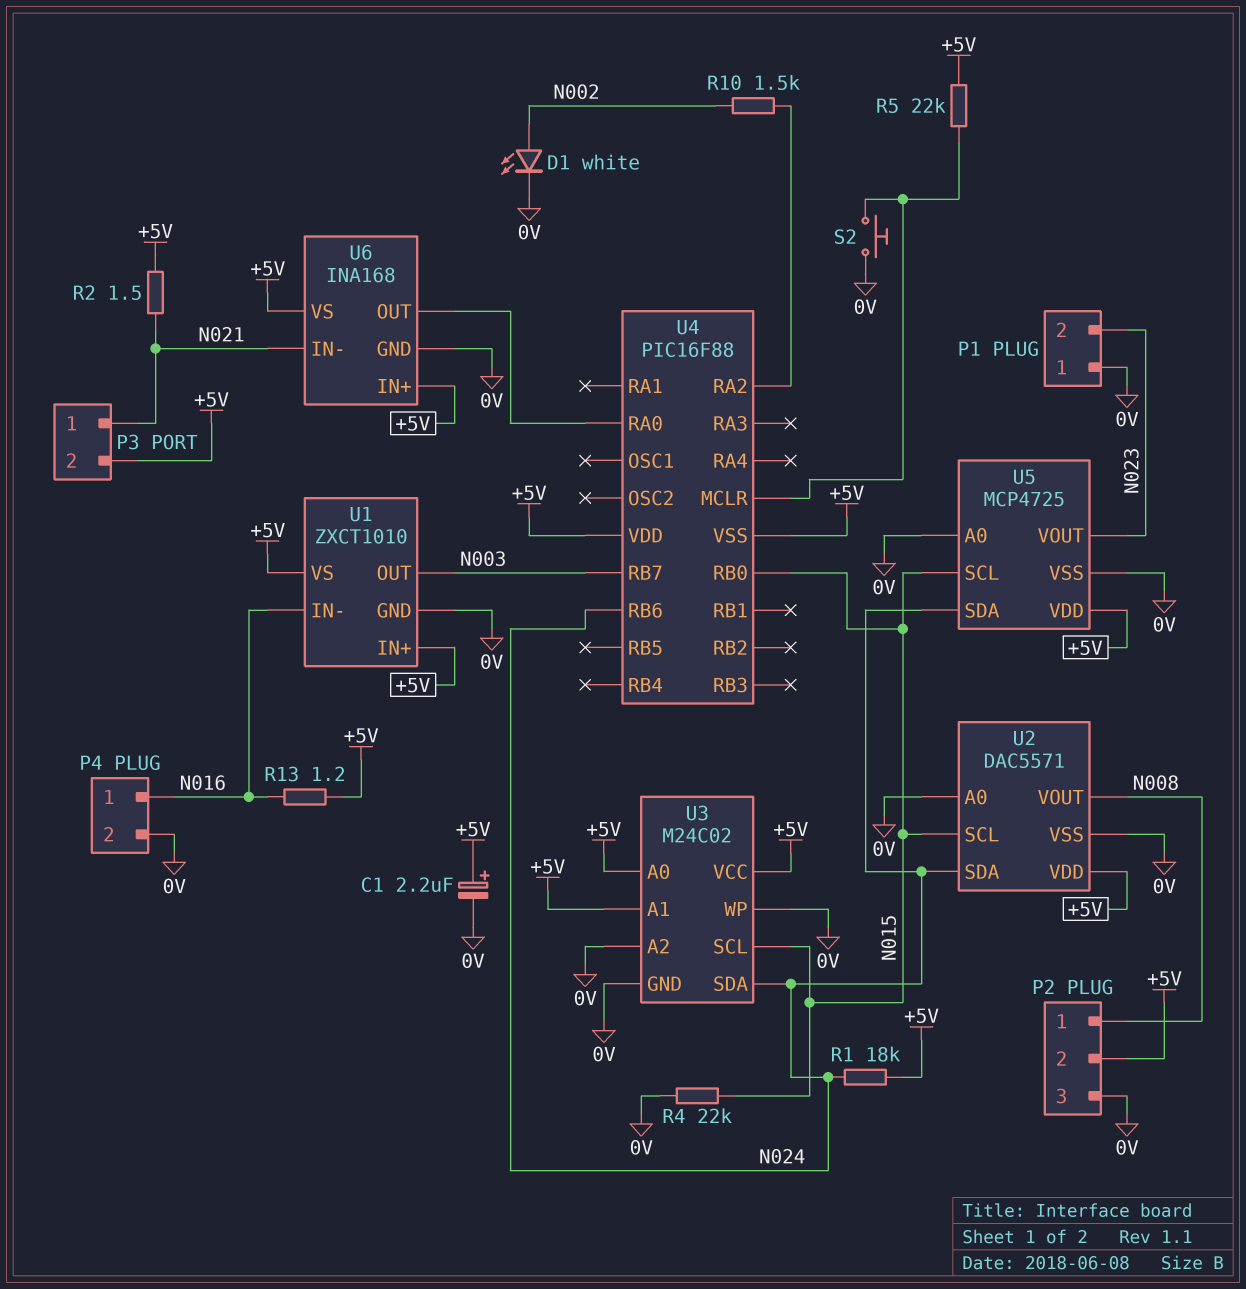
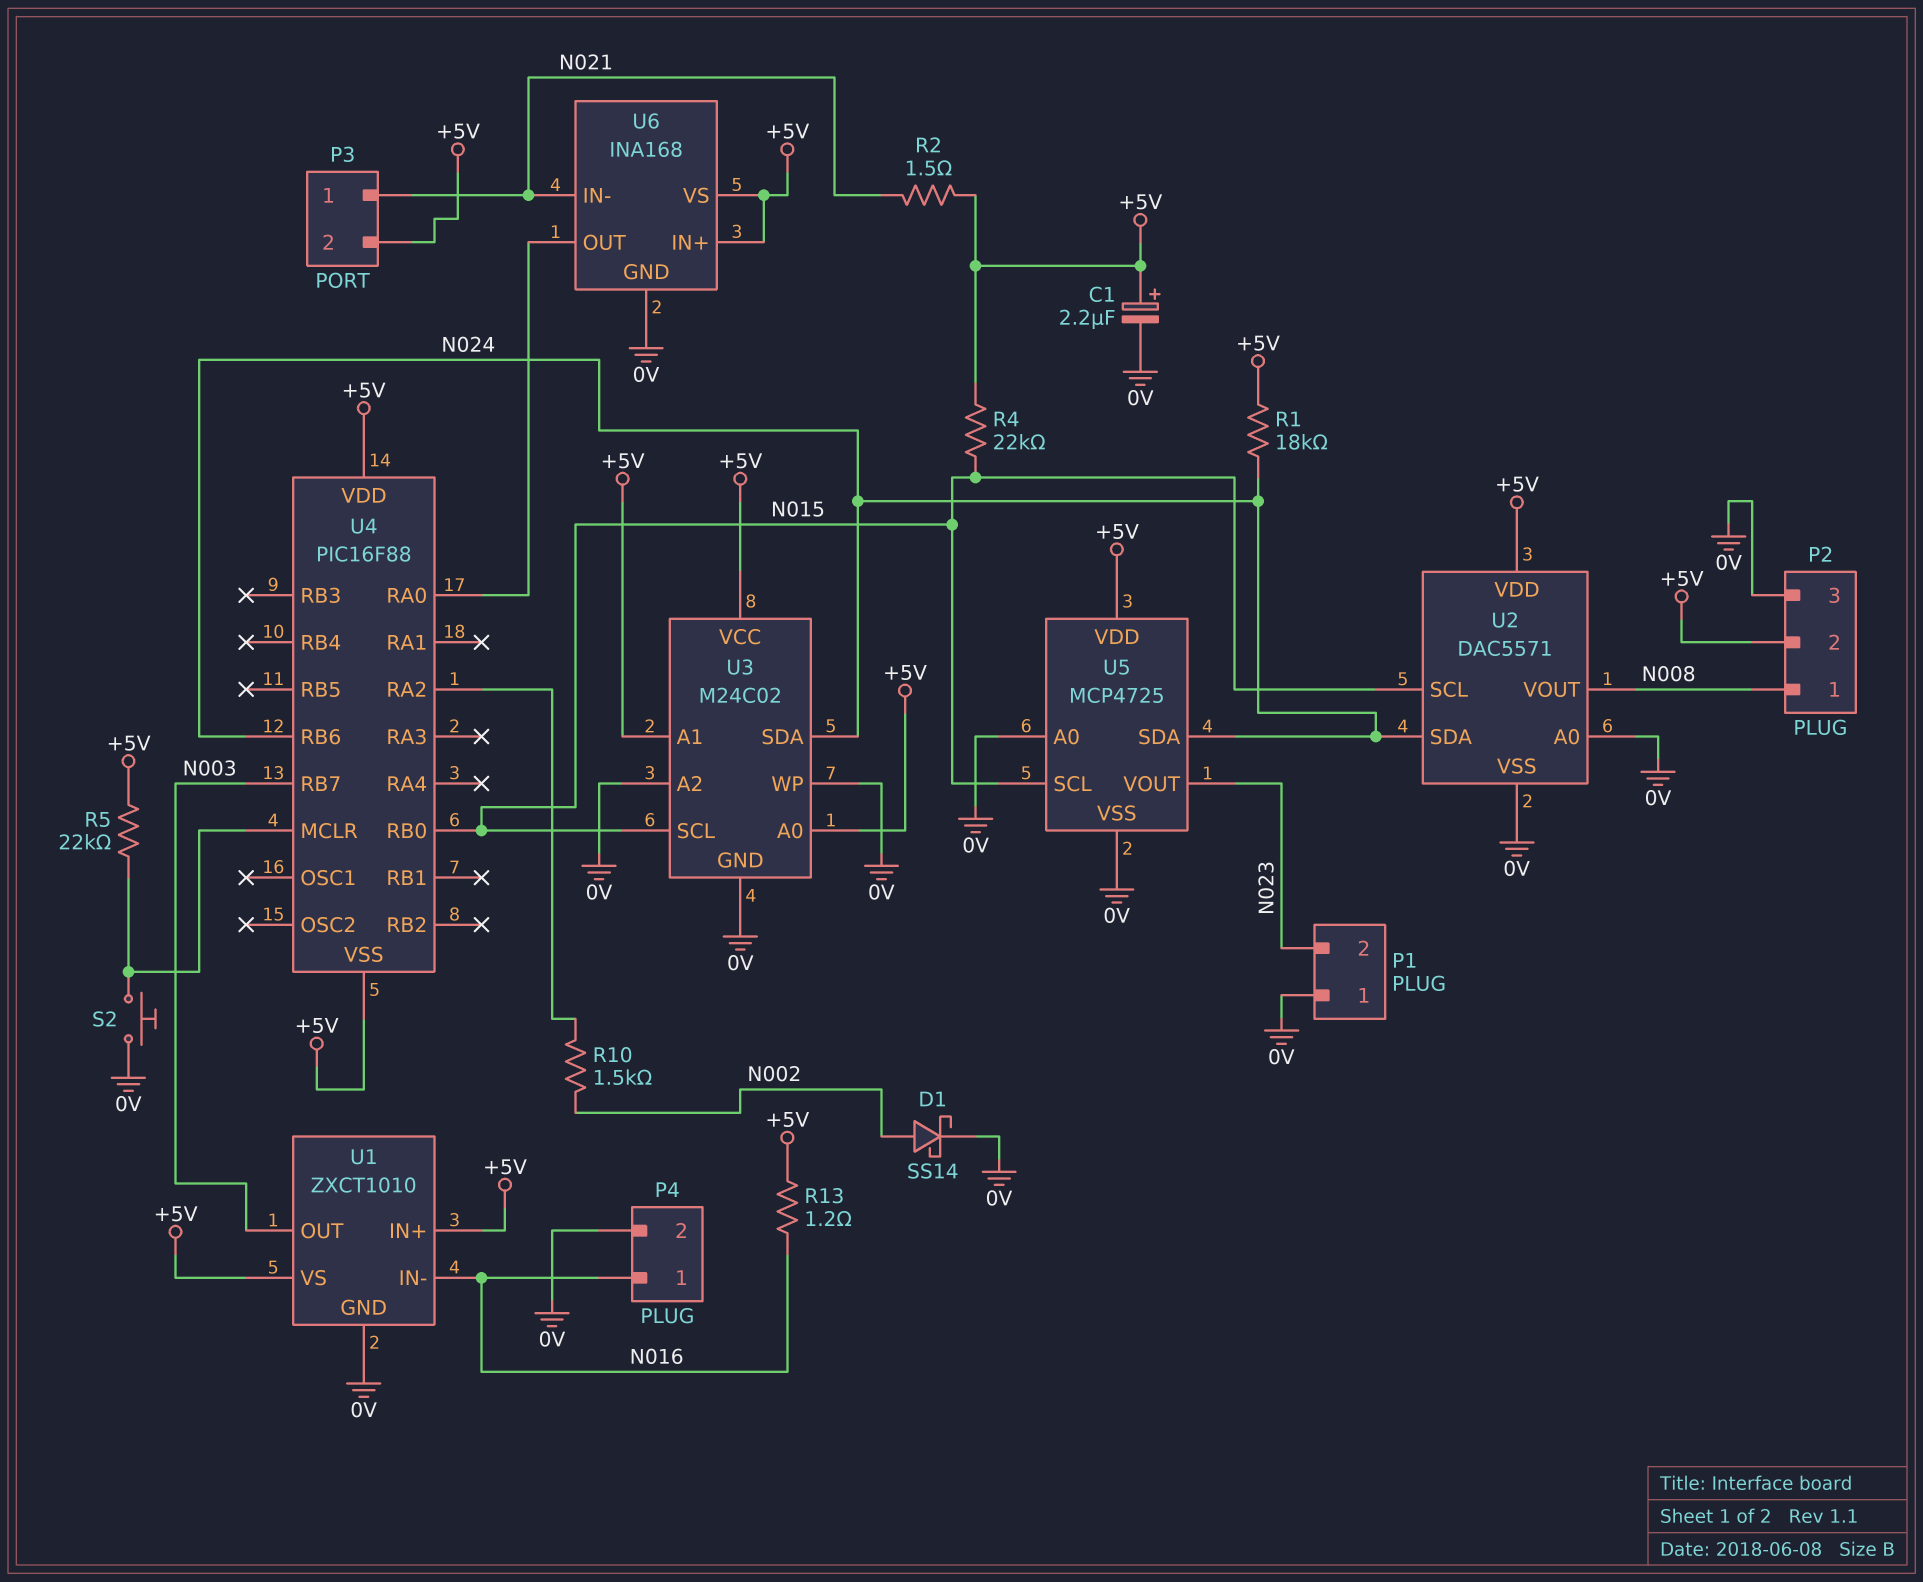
D1: LED white (A N002, K 0V) -> schottky SS14 (A N002, K 0V)
R4: 22k (0V, N015) -> 22k (+5V, N015)

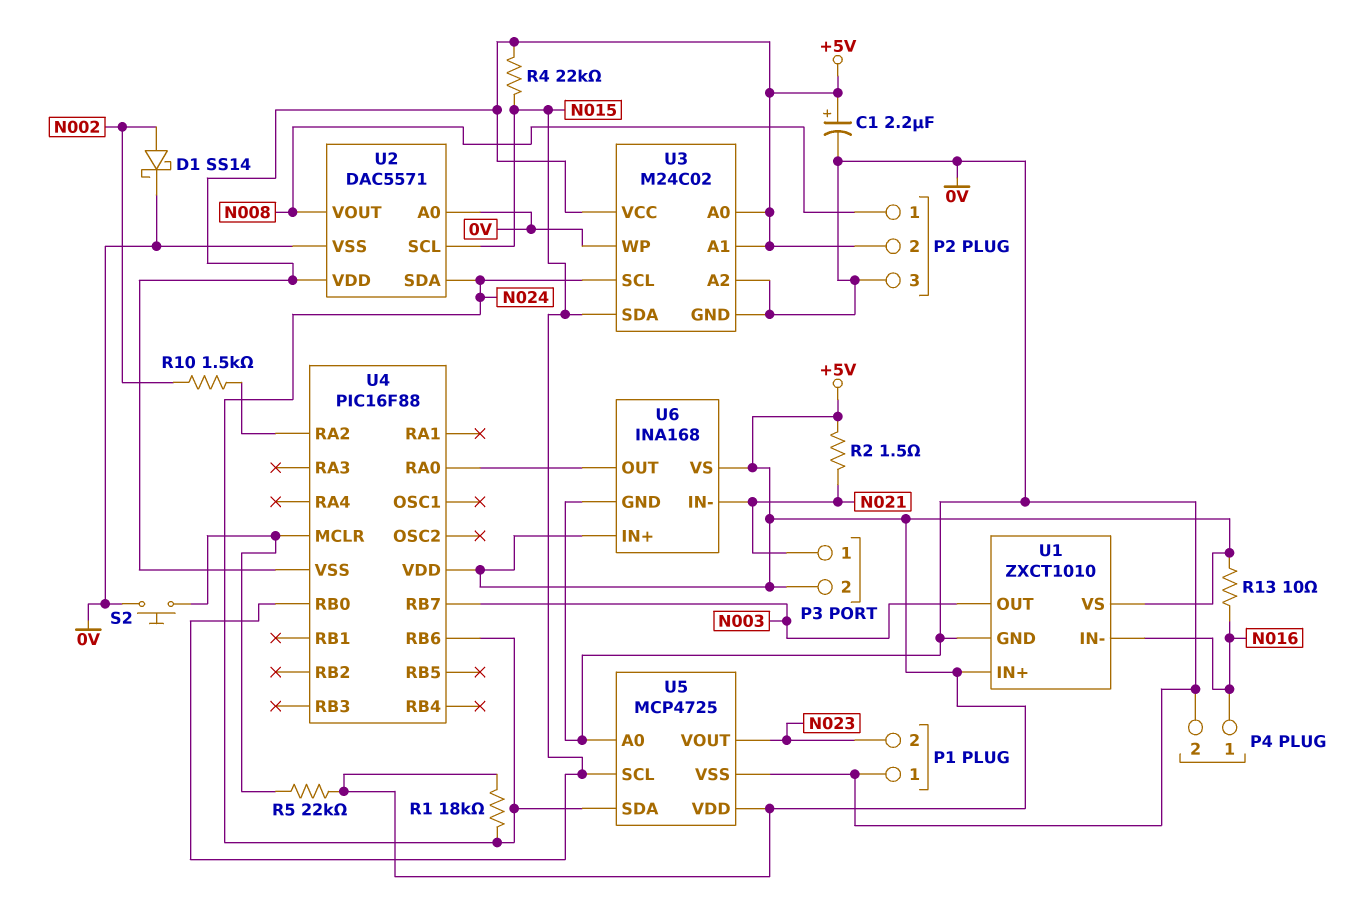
R13: 1.2 (+5V, N016) -> 10 (+5V, N016)
U3 pin SCL: N015 -> N024
U3 pin SDA: N024 -> N015

